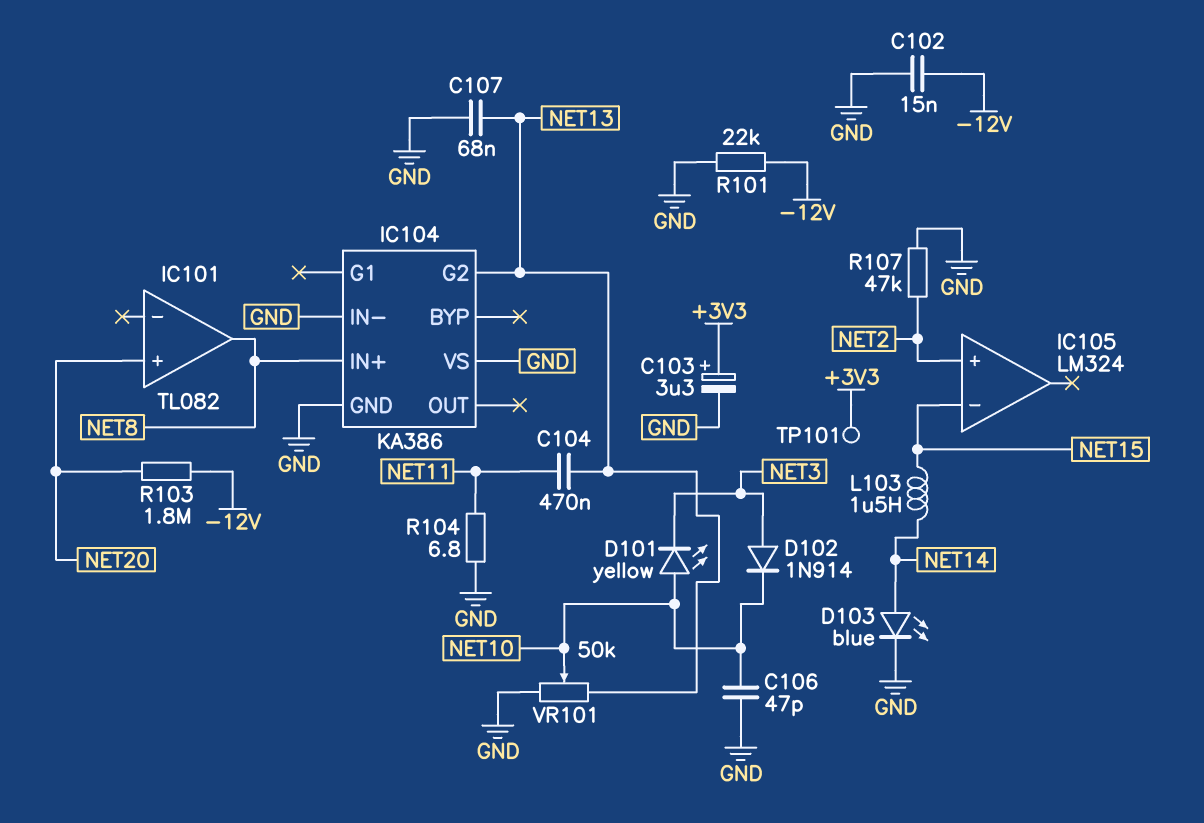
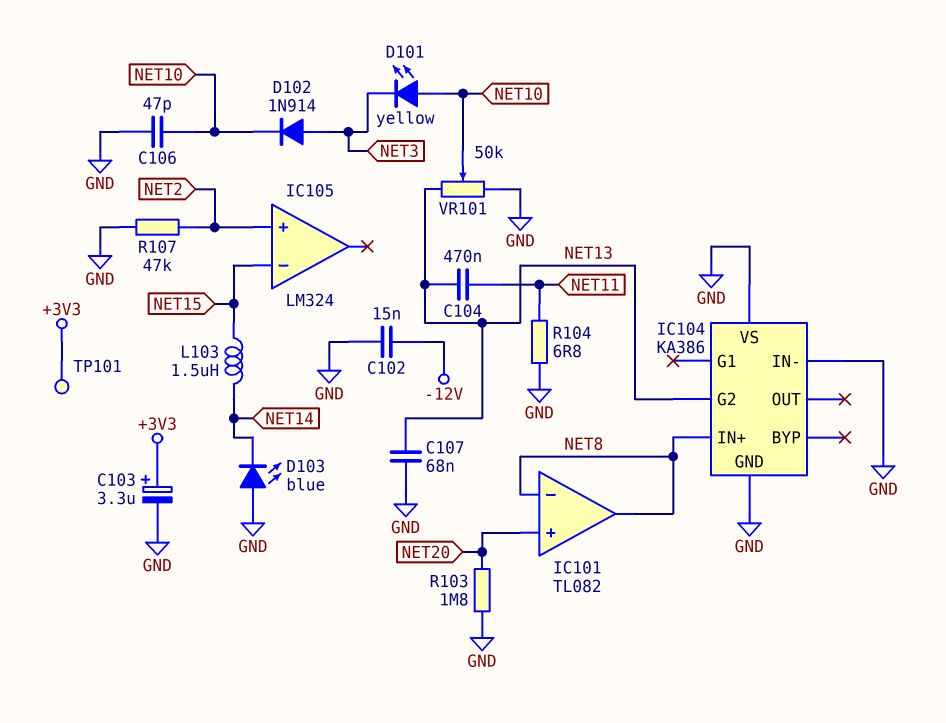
D103: LED blue (A NET14, K GND) -> LED blue (A GND, K NET14)
IC101 pin in-: none -> NET8
R101: 22k (-12V, GND) -> none
R103: 1.8M (-12V, NET20) -> 1.8M (GND, NET20)

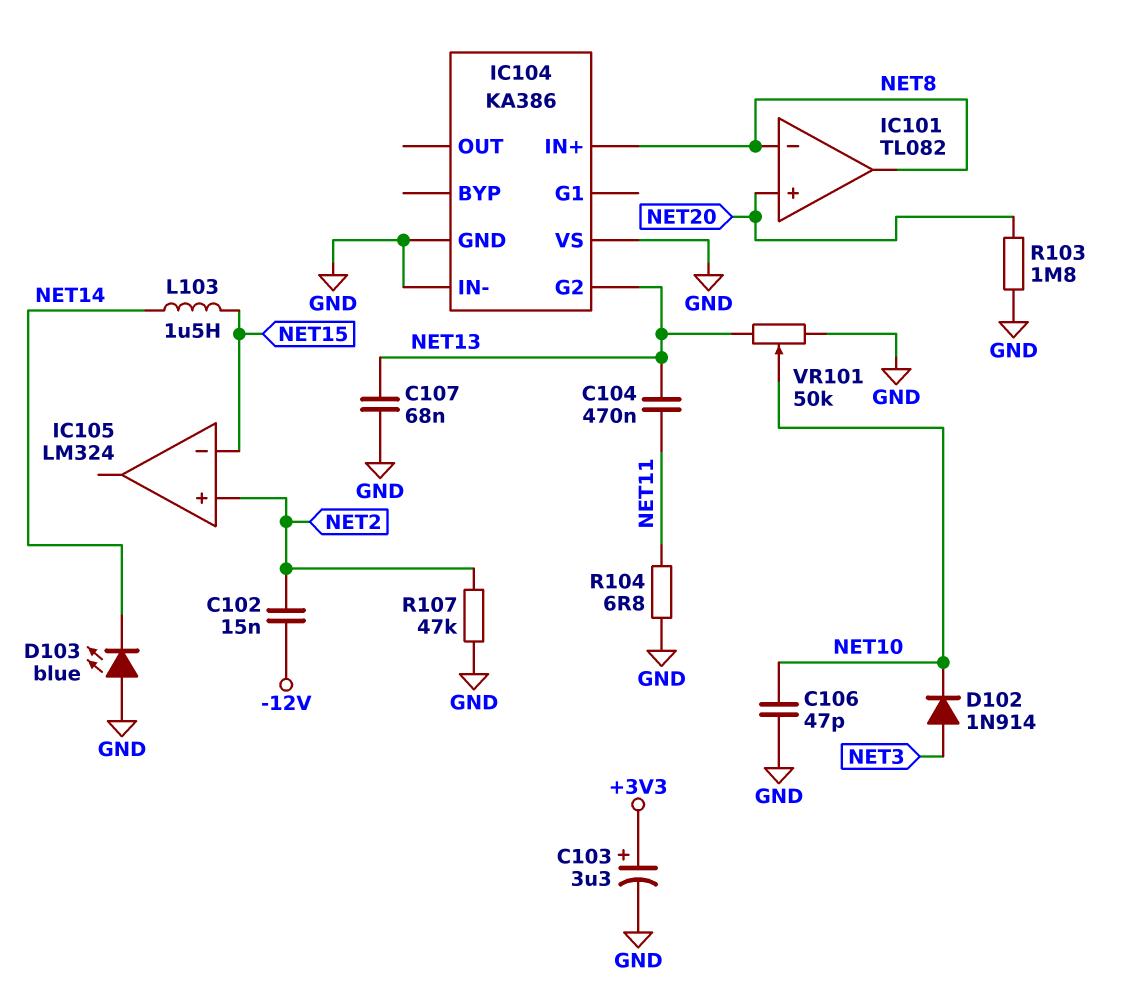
C102: 15nF (-12V, GND) -> 15nF (-12V, NET2)
D101: LED yellow (A NET10, K NET3) -> none
TP101: test point (+3V3) -> none

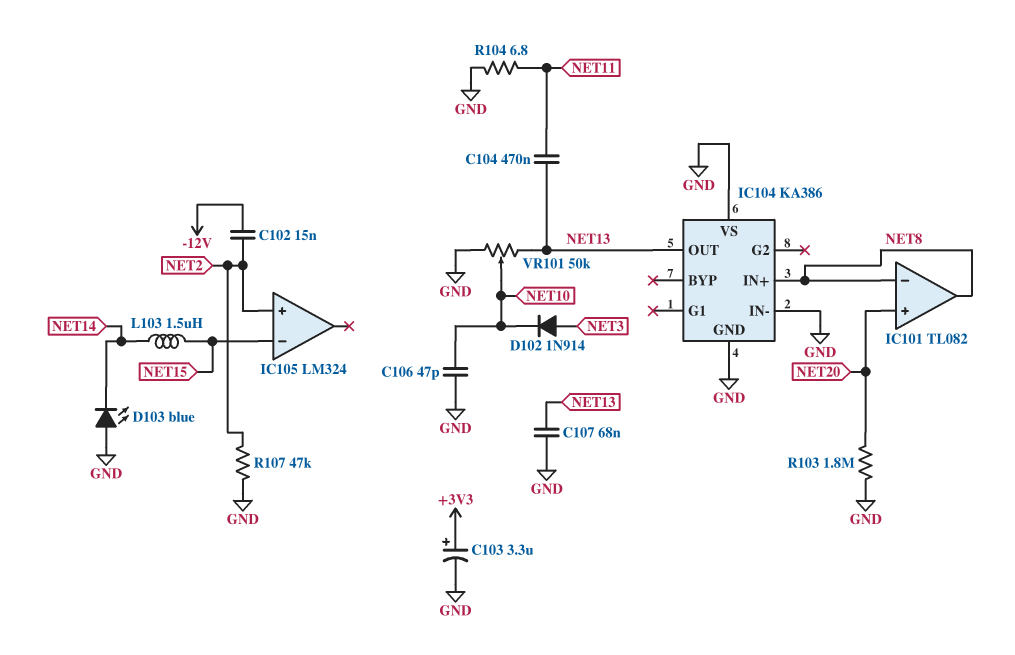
IC104 pin G2: NET13 -> none
IC104 pin OUT: none -> NET13

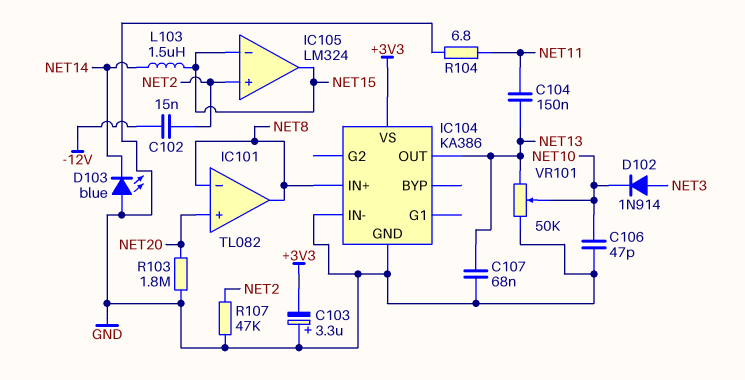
C103: 3.3uF (plus +3V3, minus GND) -> 3.3uF (plus GND, minus +3V3)
C104: 470nF (NET11, NET13) -> 150nF (NET11, NET13)
IC104 pin VS: GND -> +3V3
IC105 pin out: none -> NET15

